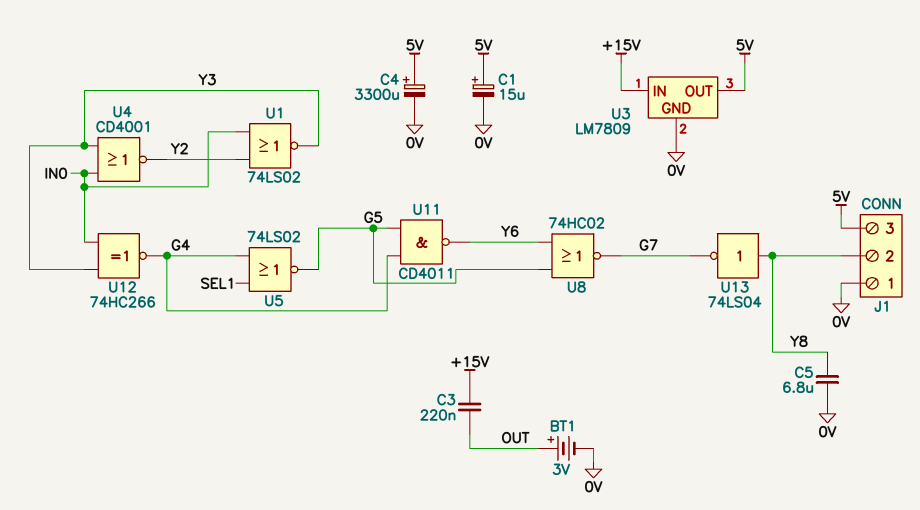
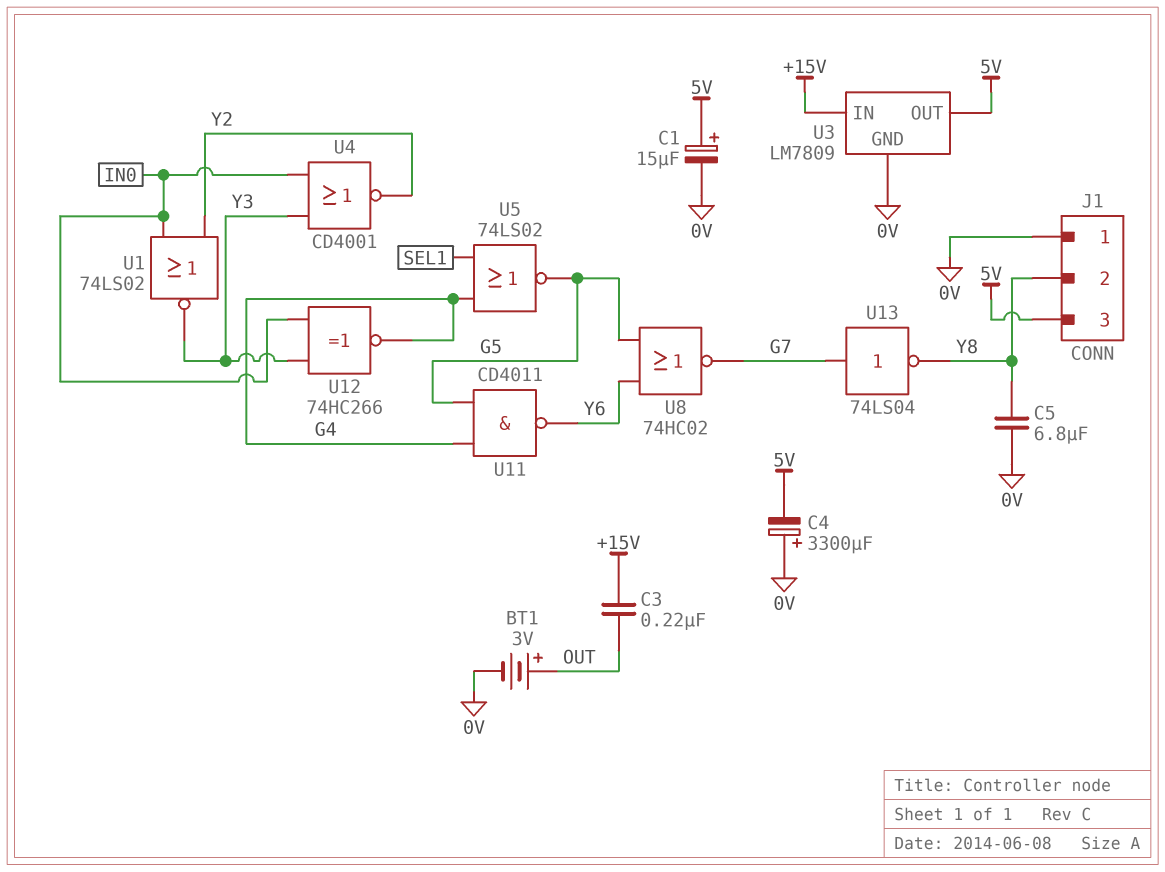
C4: 3300uF (plus 5V, minus 0V) -> 3300uF (plus 0V, minus 5V)
U13: NOT 74LS04 (in Y8, out G7) -> NOT 74LS04 (in G7, out Y8)

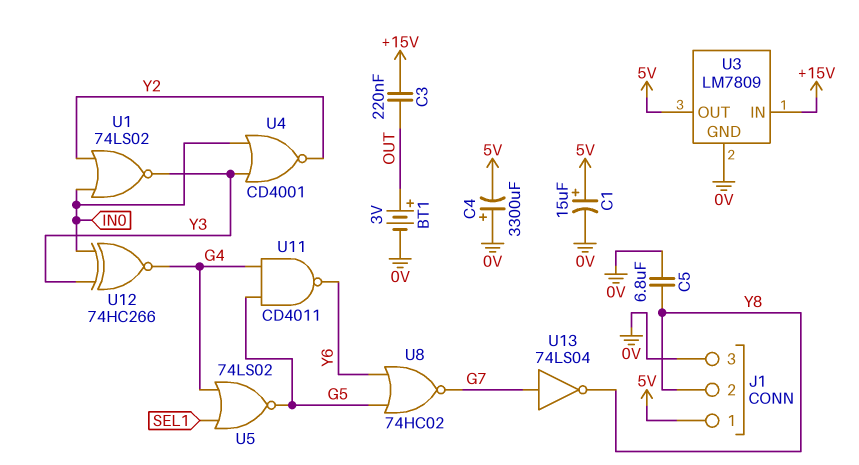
J1 pin 1: 0V -> 5V
J1 pin 3: 5V -> 0V

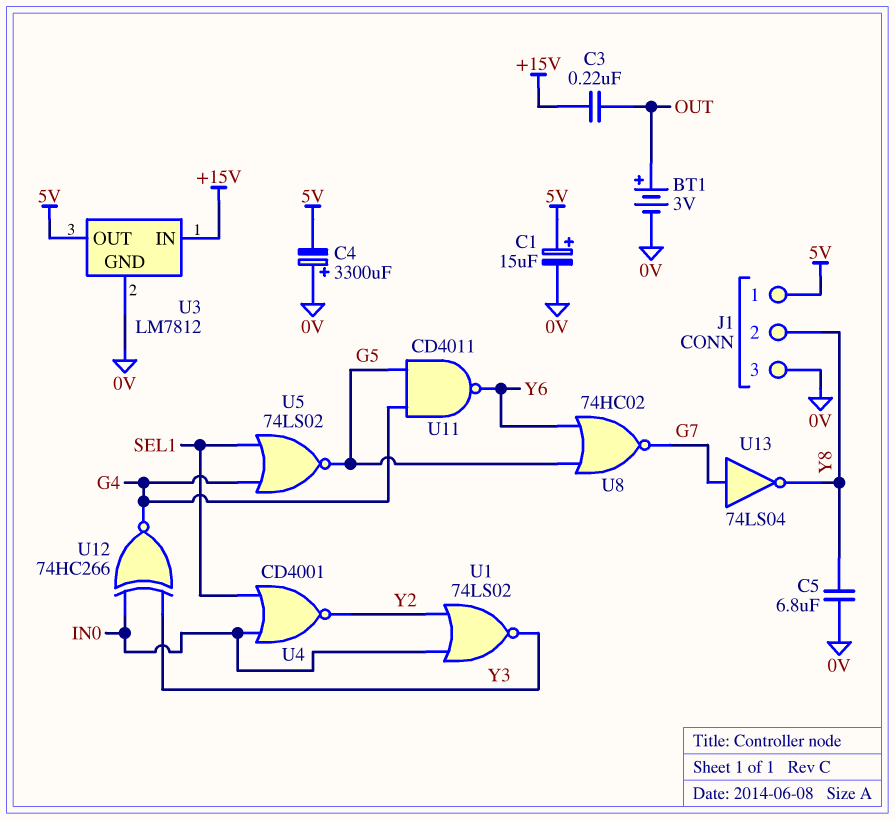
U3: LM7809 -> LM7812
U4: NOR CD4001 (in IN0, in Y3, out Y2) -> NOR CD4001 (in IN0, in SEL1, out Y2)

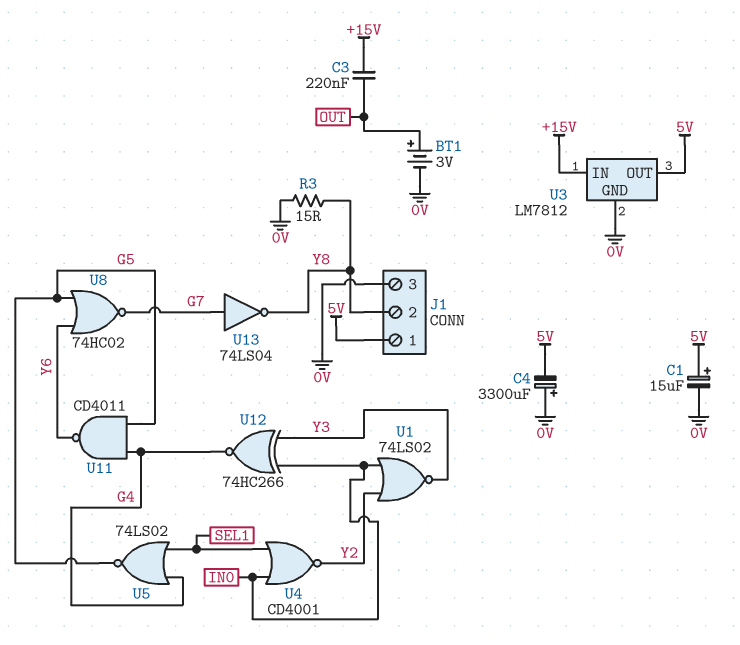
C5: 6.8uF (0V, Y8) -> none
R3: none -> 15 (0V, Y8)

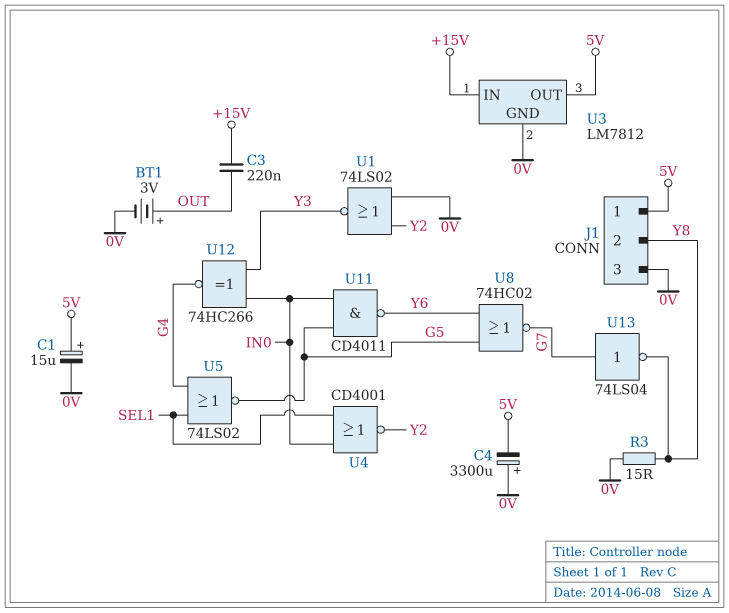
U1: NOR 74LS02 (in IN0, in Y2, out Y3) -> NOR 74LS02 (in 0V, in Y2, out Y3)
U11: NAND CD4011 (in G4, in G5, out Y6) -> NAND CD4011 (in G5, in IN0, out Y6)

